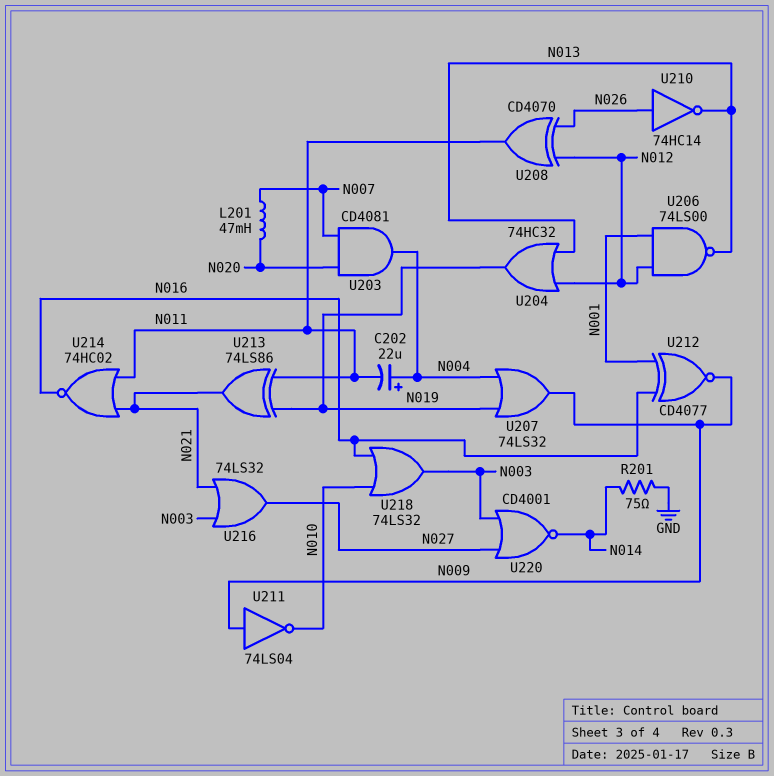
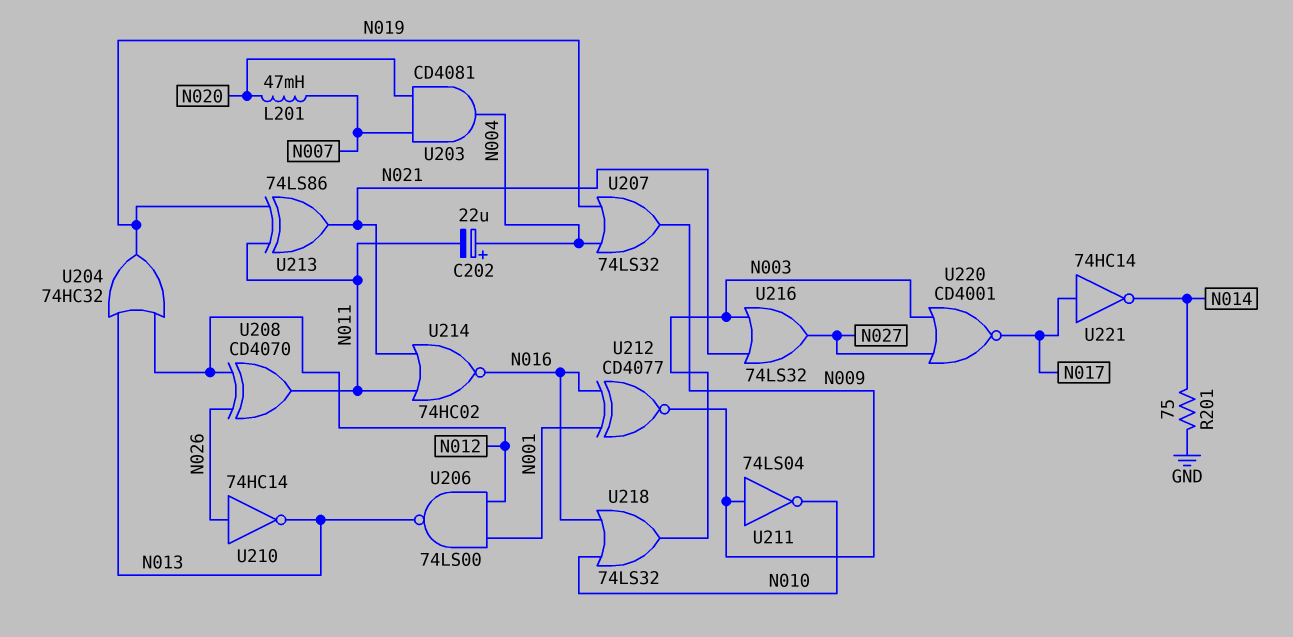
U220: NOR CD4001 (in N003, in N027, out N014) -> NOR CD4001 (in N003, in N027, out N017)
U221: none -> NOT 74HC14 (in N017, out N014)

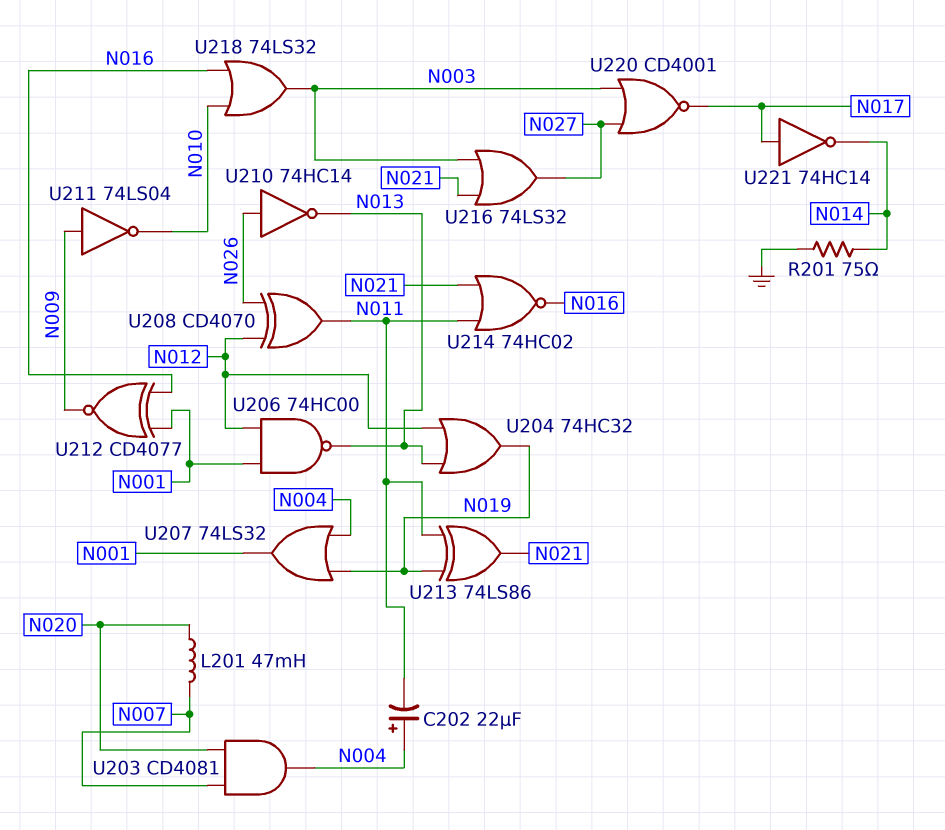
U206: NAND 74LS00 (in N001, in N012, out N013) -> NAND 74HC00 (in N001, in N012, out N013)
U207: OR 74LS32 (in N004, in N019, out N009) -> OR 74LS32 (in N004, in N019, out N001)

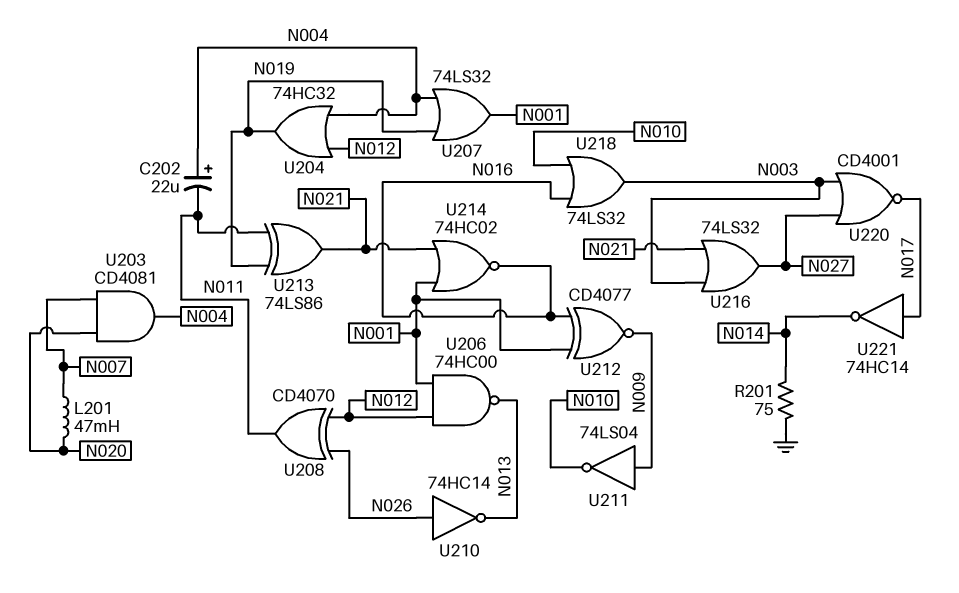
U204: OR 74HC32 (in N012, in N013, out N019) -> OR 74HC32 (in N004, in N012, out N019)
U214: NOR 74HC02 (in N011, in N021, out N016) -> NOR 74HC02 (in N001, in N021, out N016)

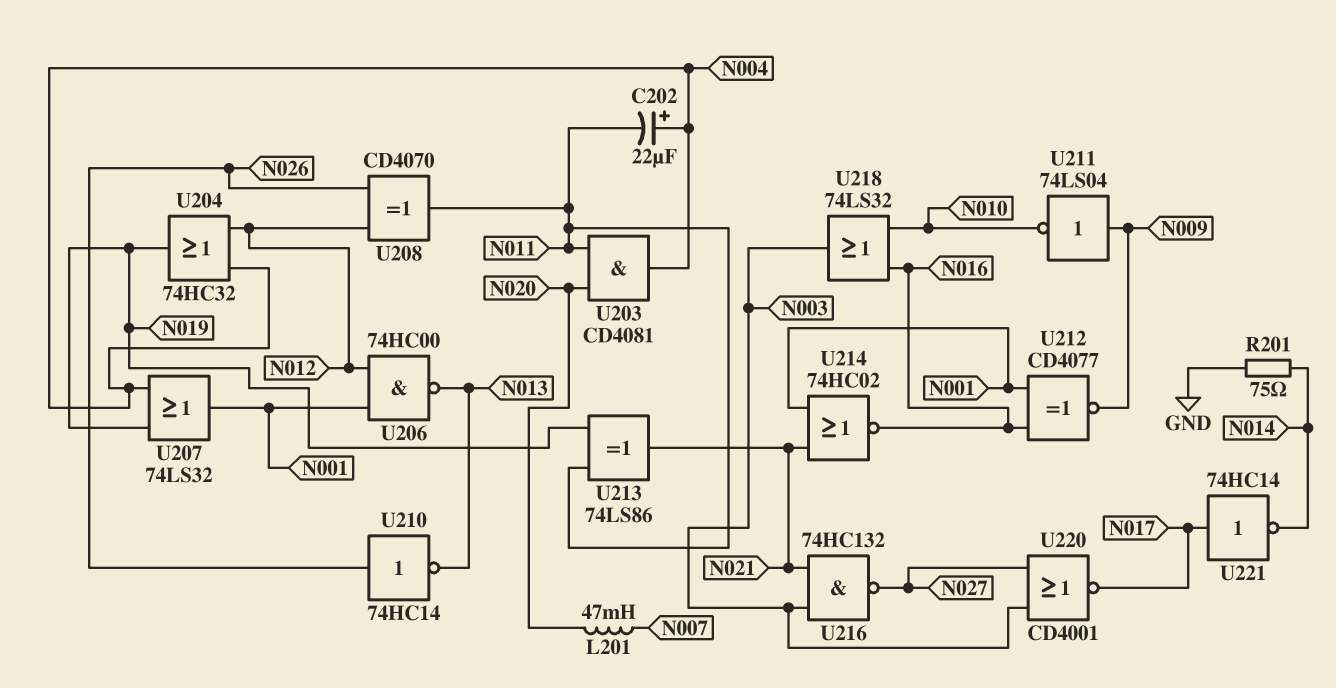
U203: AND CD4081 (in N007, in N020, out N004) -> AND CD4081 (in N011, in N020, out N004)
U216: OR 74LS32 (in N003, in N021, out N027) -> NAND 74HC132 (in N003, in N021, out N027)

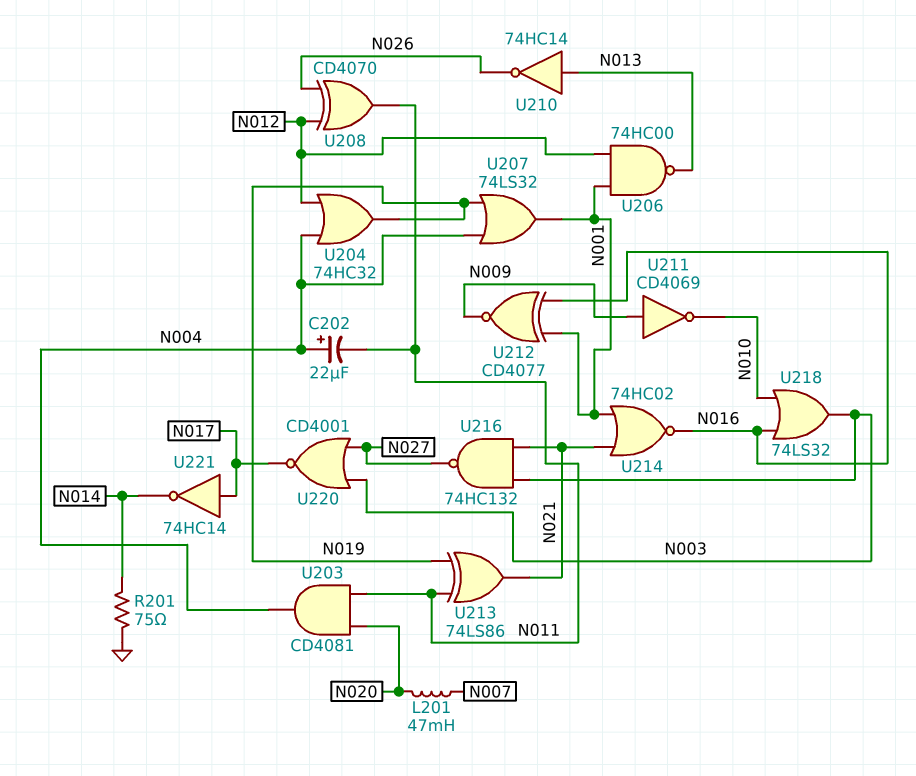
U210: NOT 74HC14 (in N026, out N013) -> NOT 74HC14 (in N013, out N026)
U211: NOT 74LS04 (in N009, out N010) -> NOT CD4069 (in N009, out N010)

